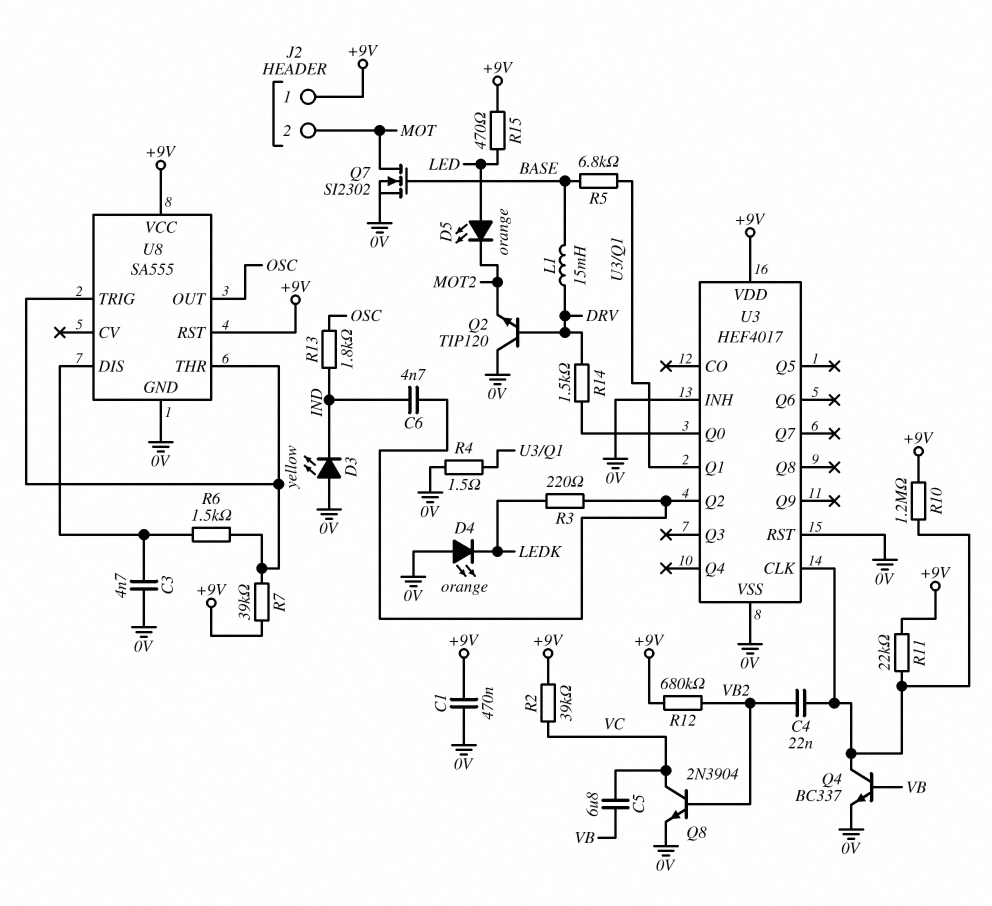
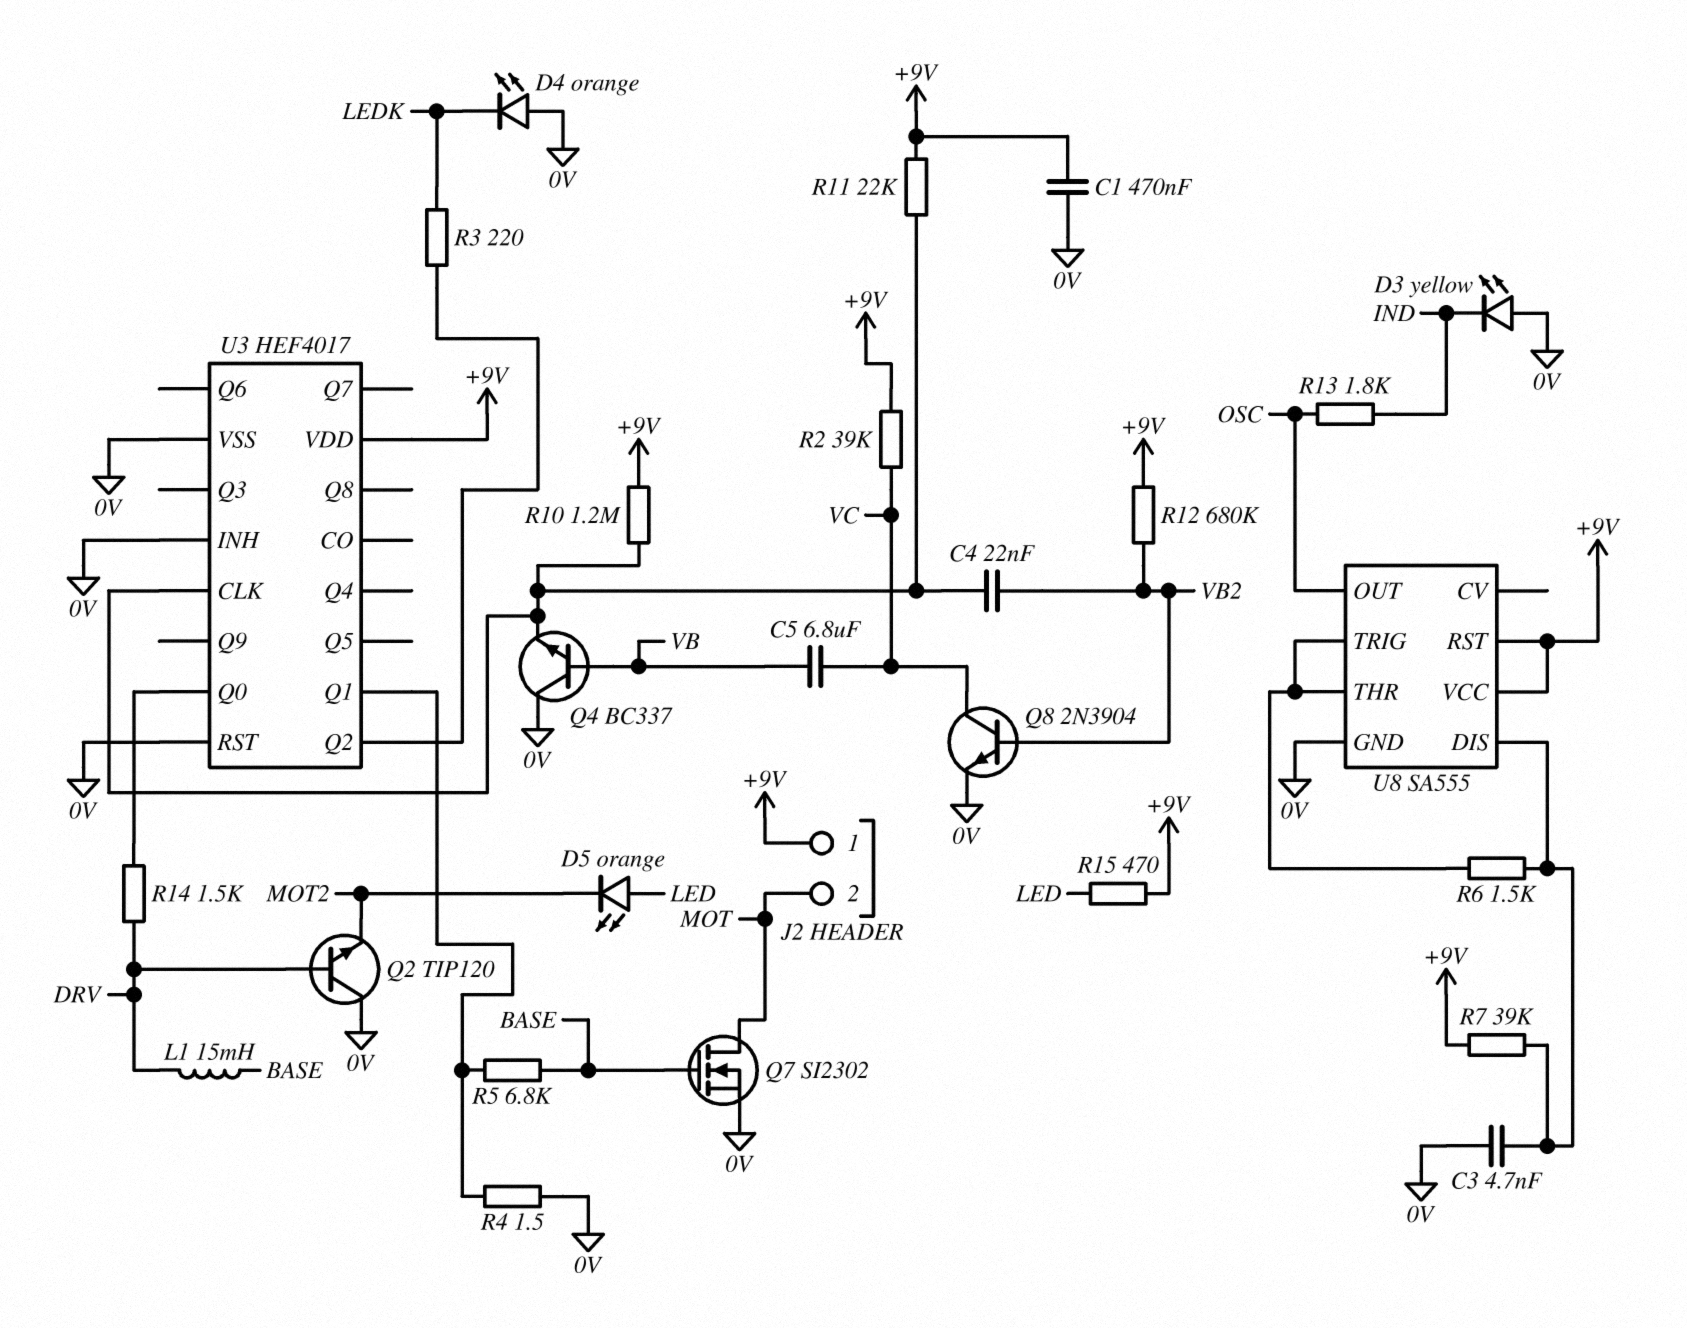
C6: 4.7nF (IND, U3/Q2) -> none
Q4: NPN BC337 (B VB, C U3/CLK, E 0V) -> NPN BC337 (B VB, C 0V, E U3/CLK)
R7: 39k (+9V, U8/THR) -> 39k (+9V, U8/DIS)

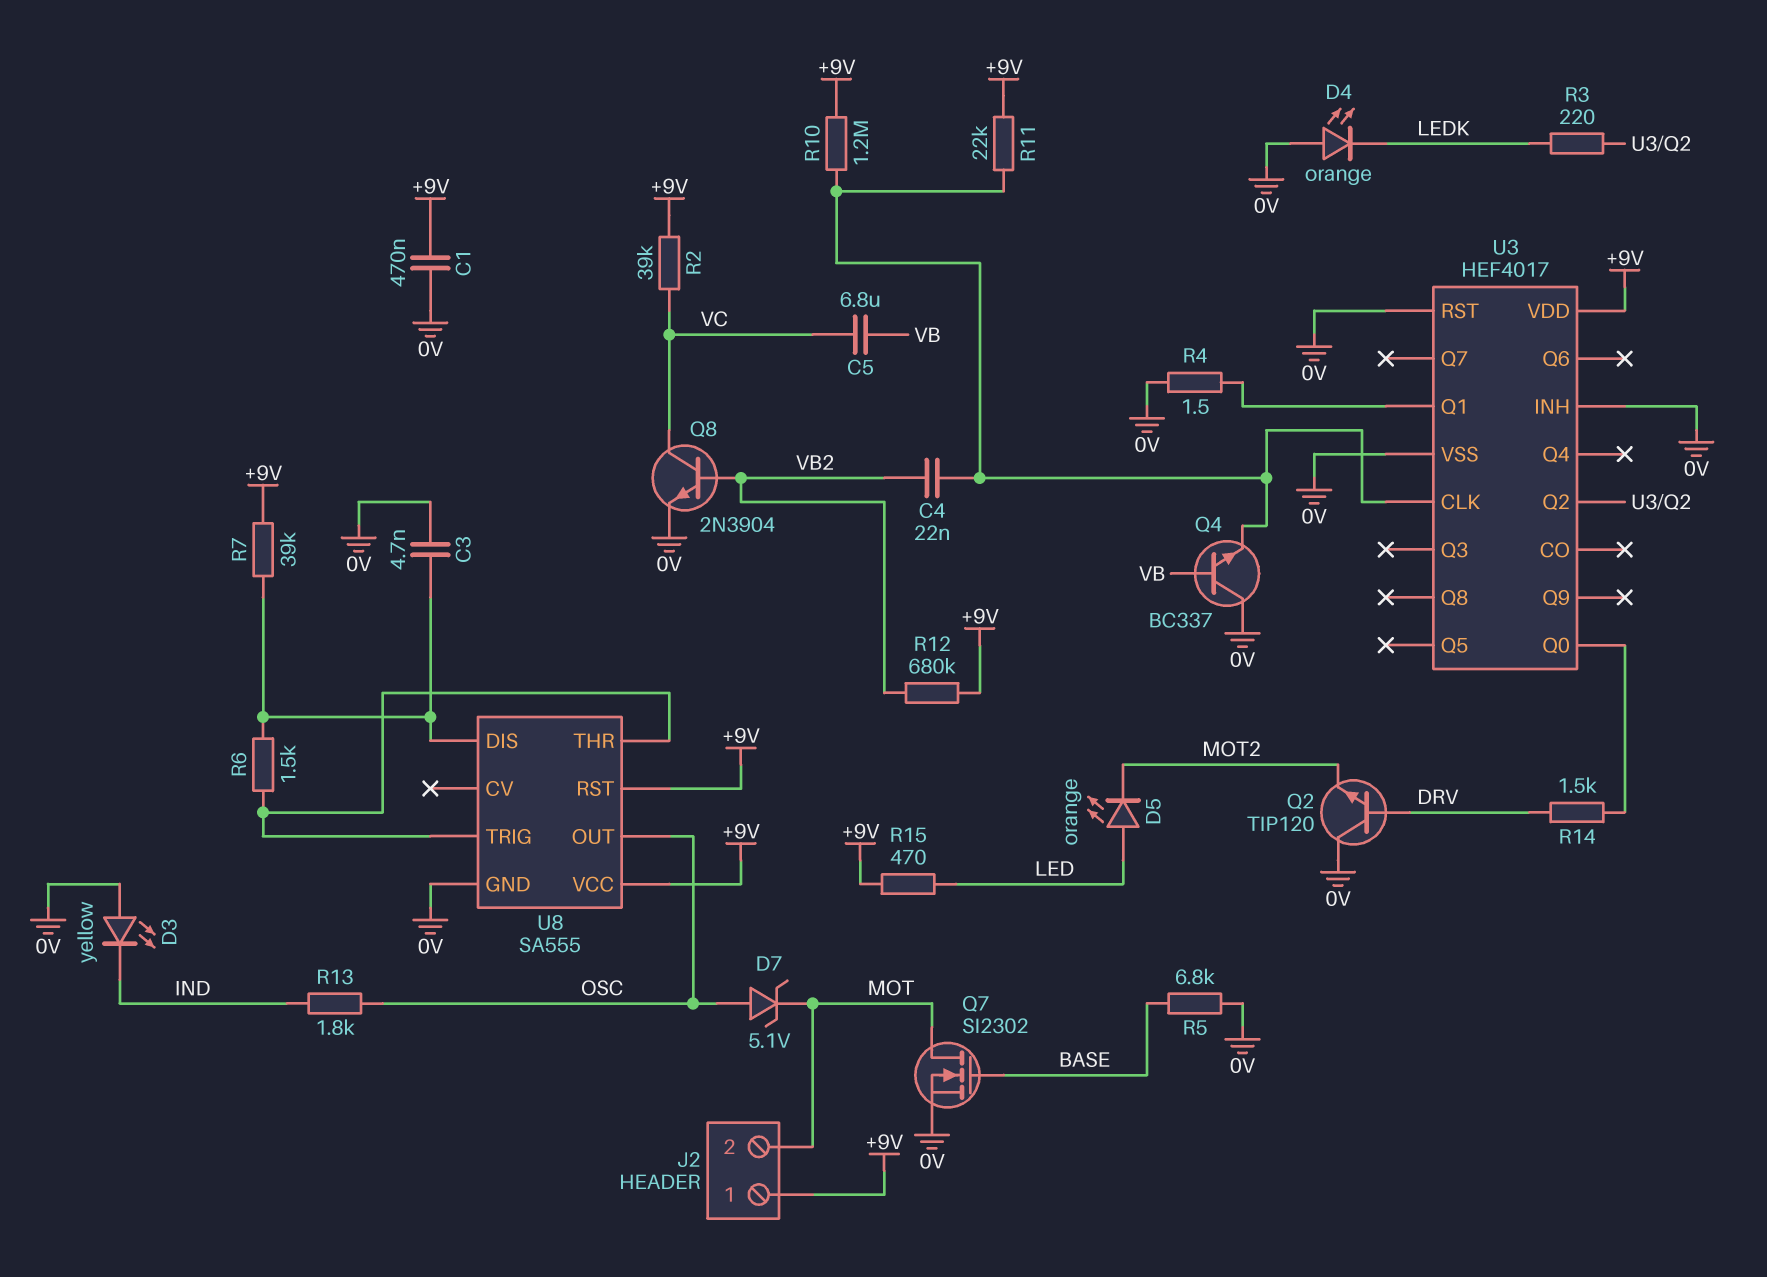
D7: none -> zener 5.1V (A OSC, K MOT)
L1: 15mH (BASE, DRV) -> none
R5: 6.8k (BASE, U3/Q1) -> 6.8k (0V, BASE)

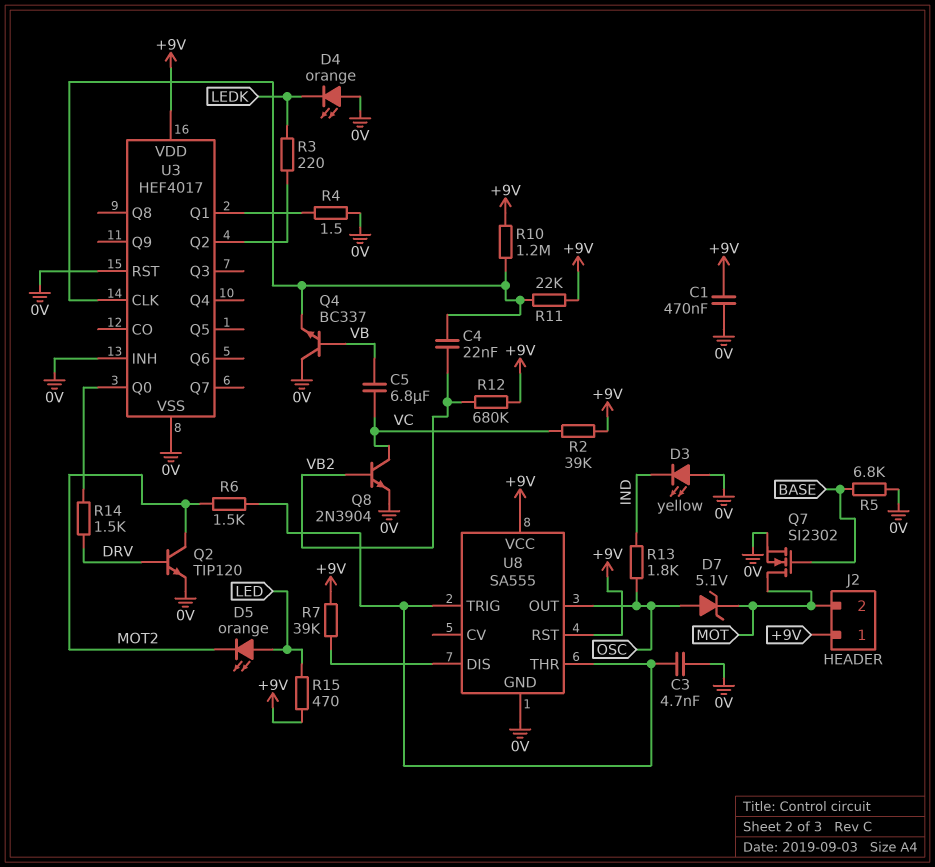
C3: 4.7nF (0V, U8/DIS) -> 4.7nF (0V, U8/THR)
Q2: NPN TIP120 (B DRV, C 0V, E MOT2) -> NPN TIP120 (B DRV, C MOT2, E 0V)
R6: 1.5k (U8/DIS, U8/THR) -> 1.5k (MOT2, U8/THR)

